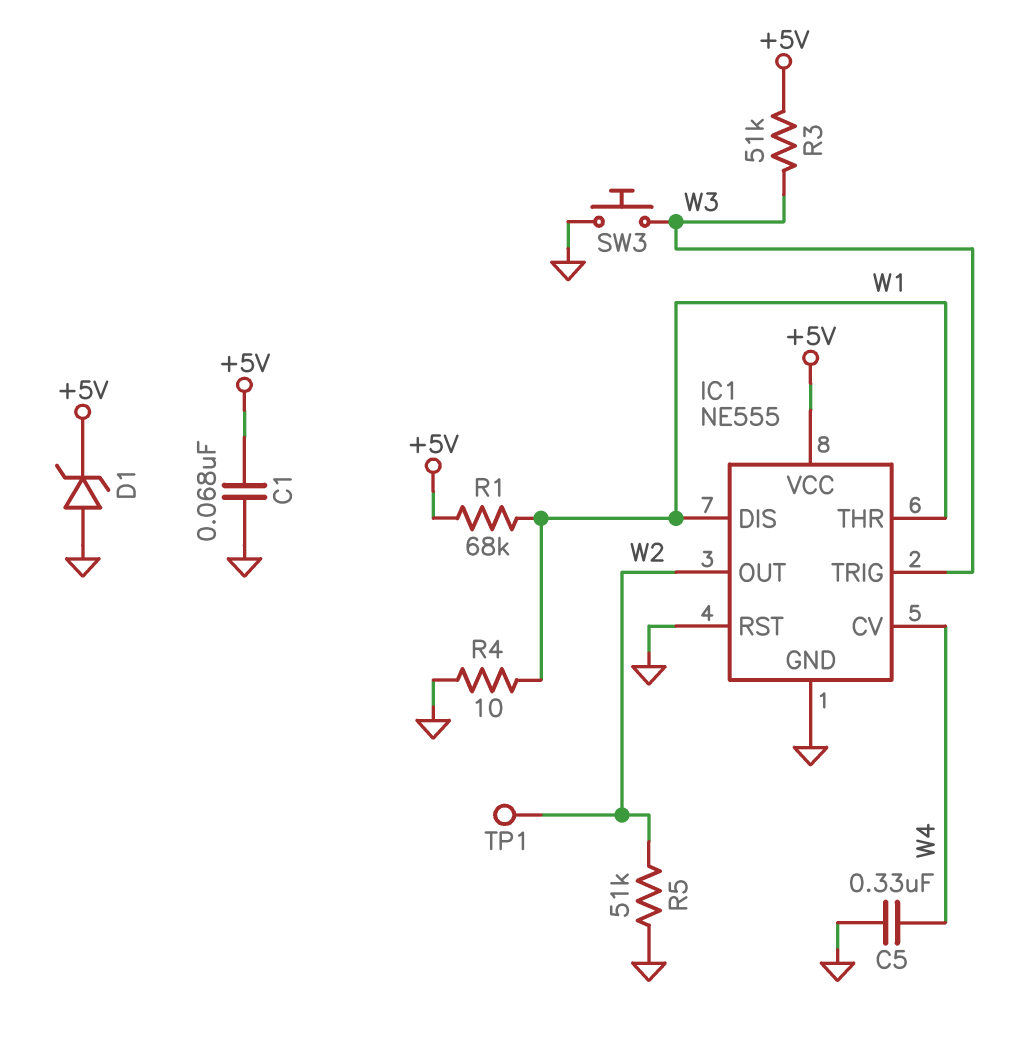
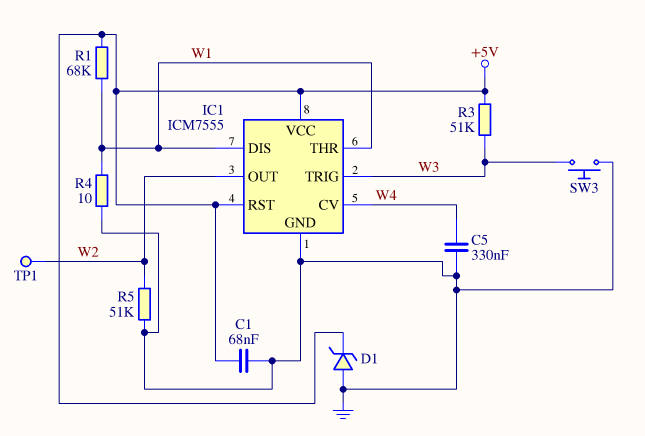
IC1: NE555 -> ICM7555
IC1 pin RST: GND -> +5V

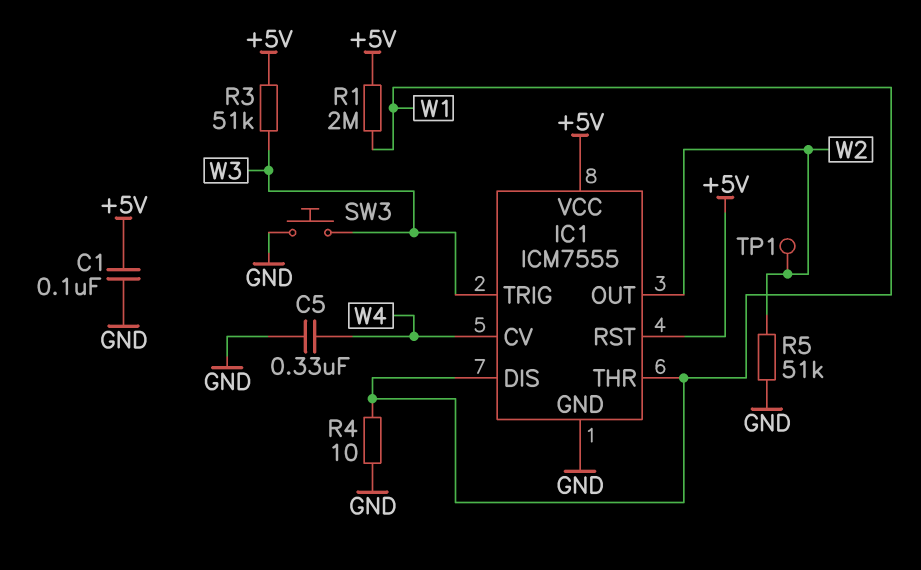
C1: 68nF (+5V, GND) -> 100nF (+5V, GND)
D1: zener (A GND, K +5V) -> none
R1: 68k (+5V, W1) -> 2M (+5V, W1)

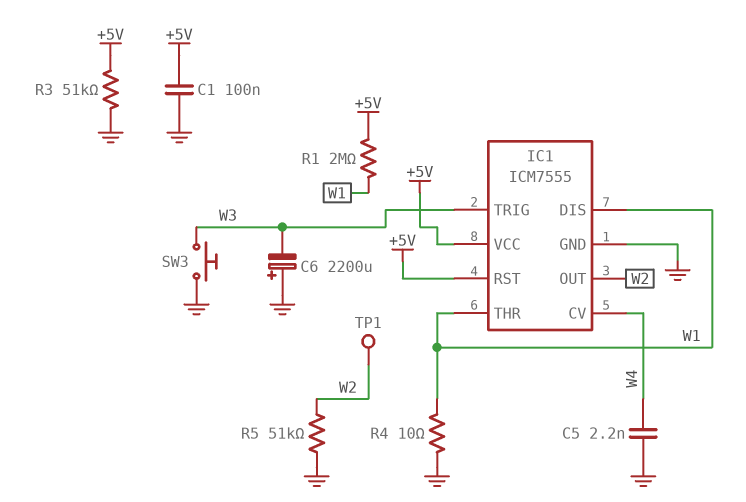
C5: 330nF (GND, W4) -> 2.2nF (GND, W4)
C6: none -> 2200uF (plus GND, minus W3)
R3: 51k (+5V, W3) -> 51k (+5V, GND)

